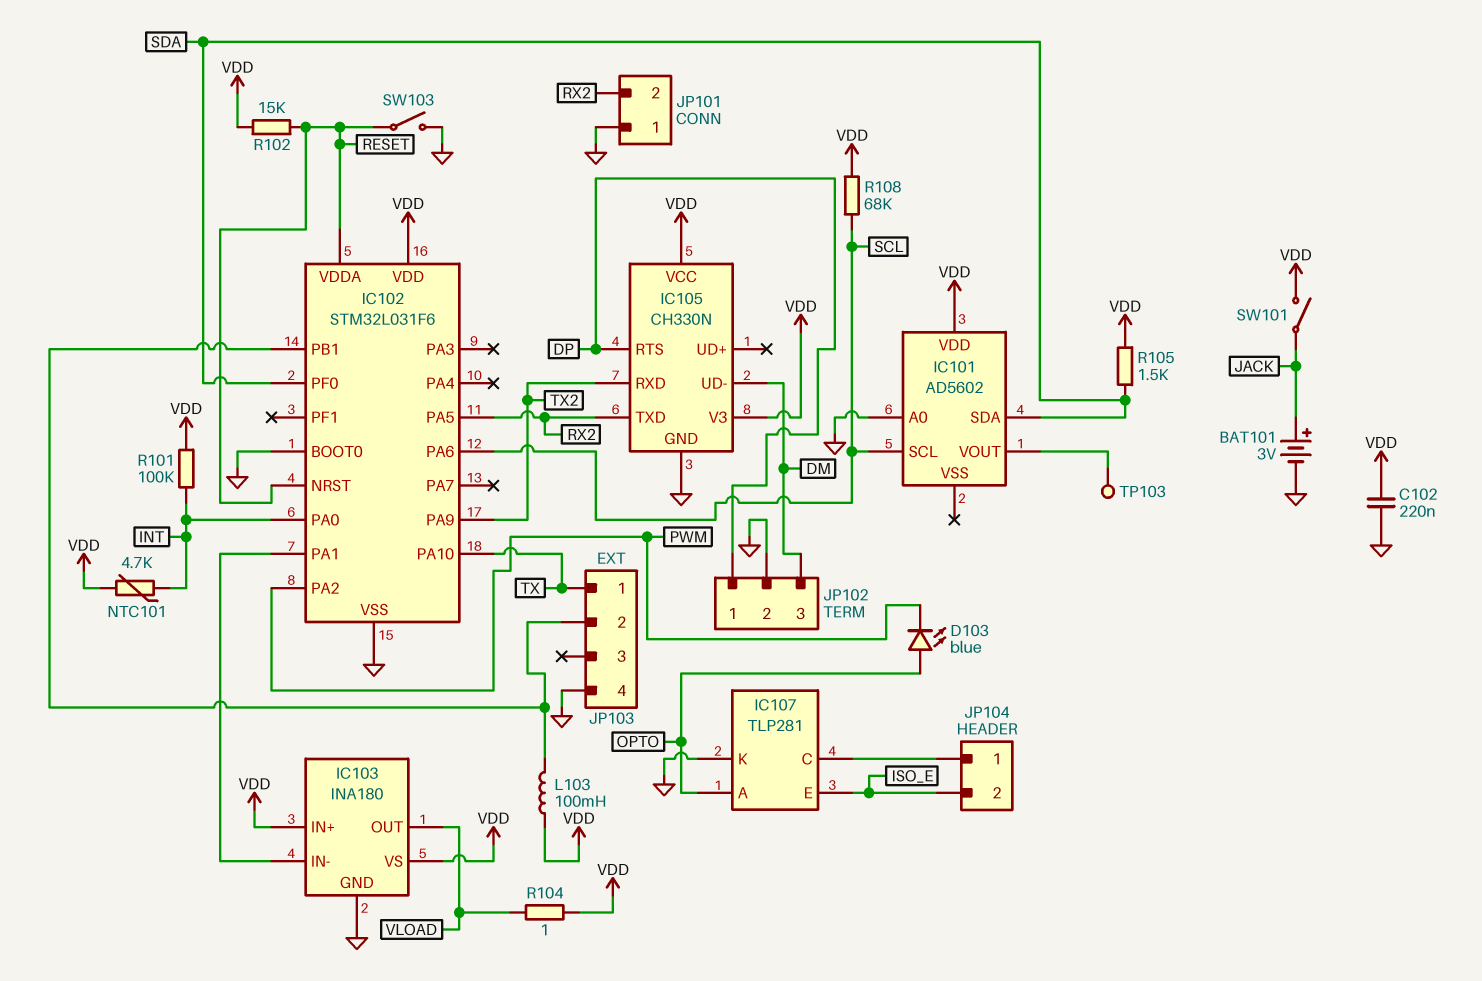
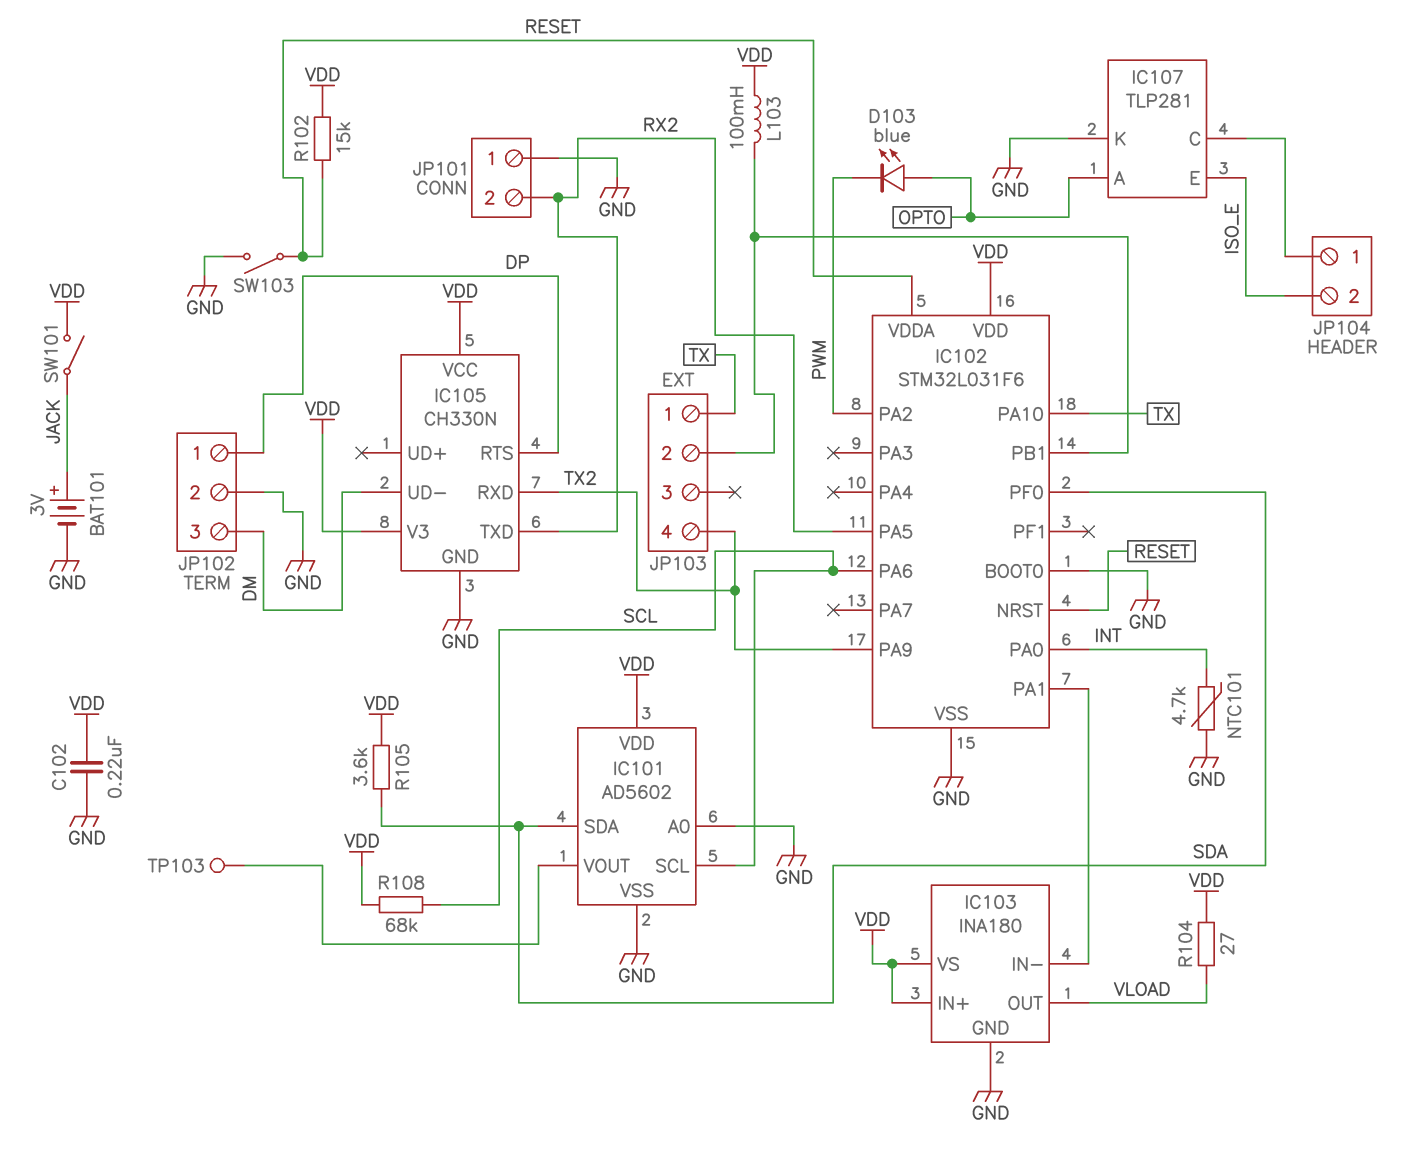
IC101 pin VSS: none -> GND
JP103 pin 4: GND -> TX2
NTC101: 4.7k (INT, VDD) -> 4.7k (GND, INT)
R101: 100k (INT, VDD) -> none
R104: 1 (VDD, VLOAD) -> 27 (VDD, VLOAD)
R105: 1.5k (SDA, VDD) -> 3.6k (SDA, VDD)

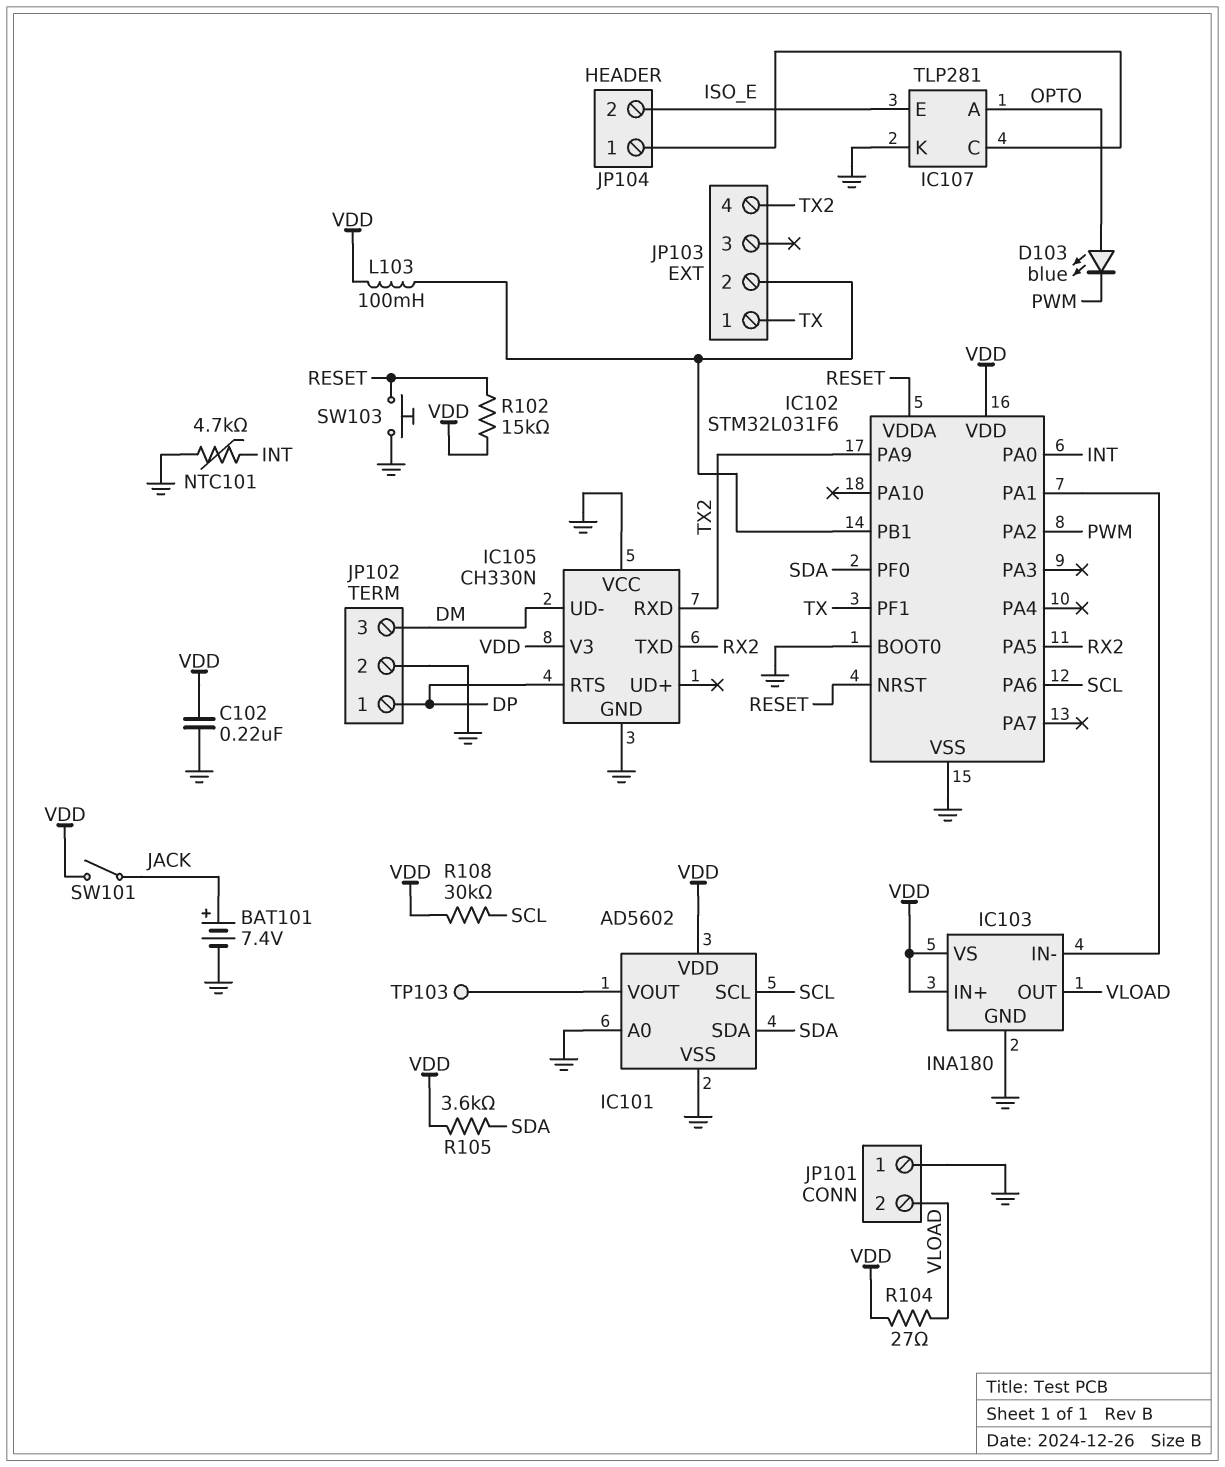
BAT101: 3V (plus JACK, minus GND) -> 7.4V (plus JACK, minus GND)
IC102 pin PA10: TX -> none
IC102 pin PF1: none -> TX
IC105 pin VCC: VDD -> GND
JP101 pin 2: RX2 -> VLOAD
R108: 68k (SCL, VDD) -> 30k (SCL, VDD)
SW103: switch (GND, RESET) -> button (GND, RESET)

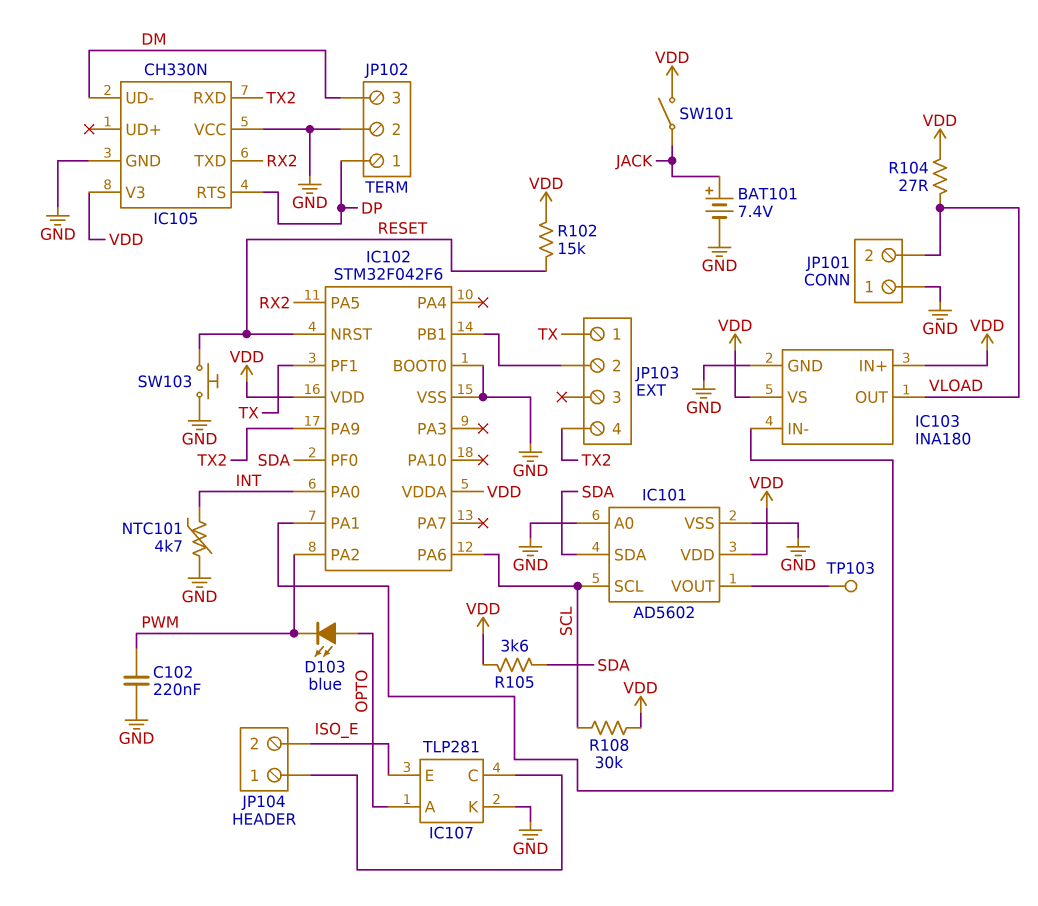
C102: 220nF (GND, VDD) -> 220nF (GND, PWM)
IC102: STM32L031F6 -> STM32F042F6
IC102 pin VDDA: RESET -> VDD
L103: 100mH (IC102/PB1, VDD) -> none

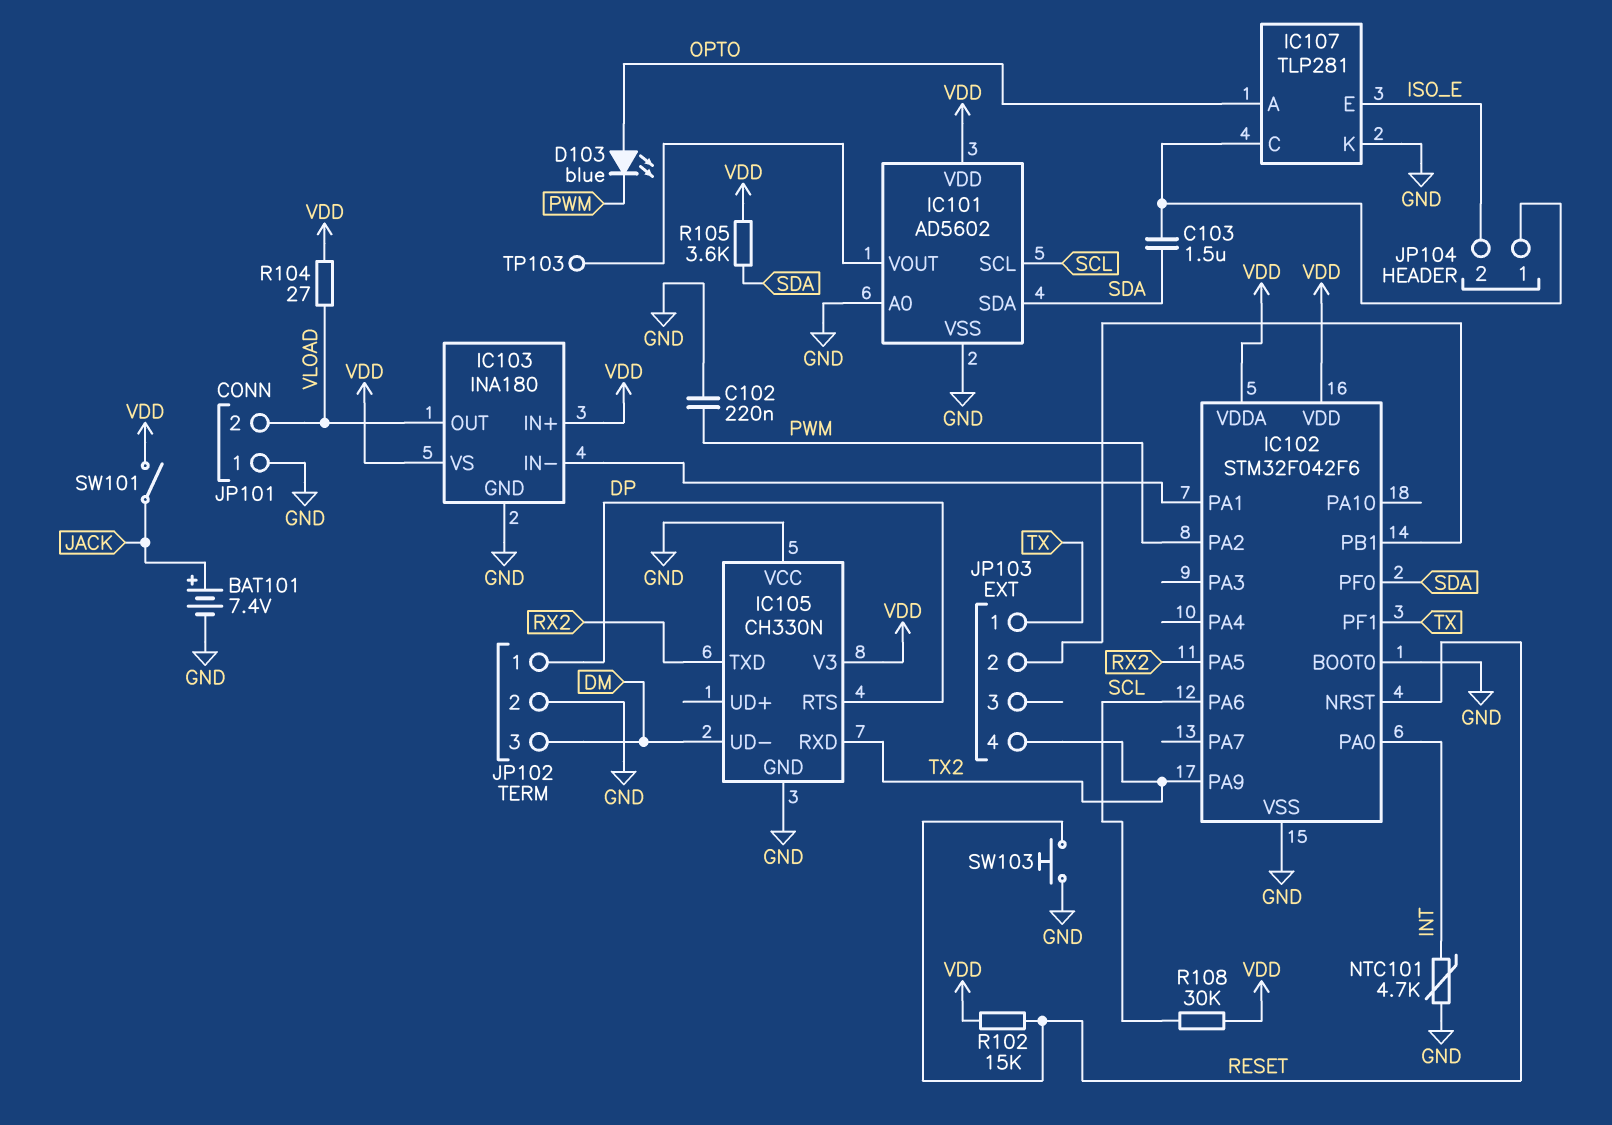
C103: none -> 1.5uF (IC107/C, SDA)

